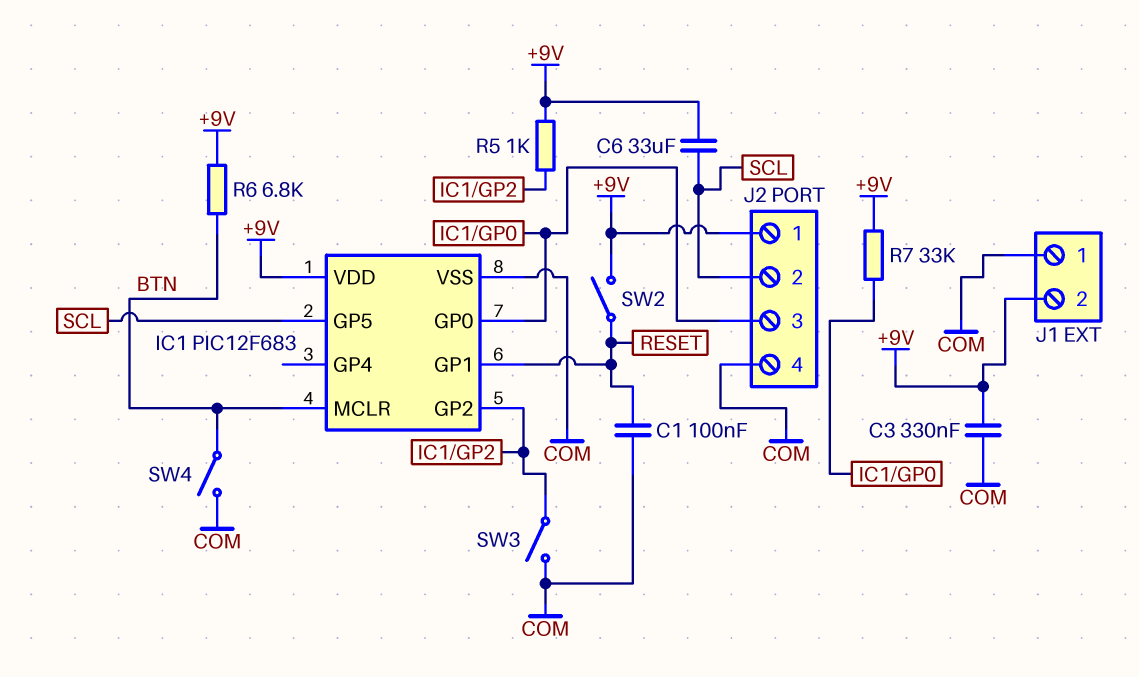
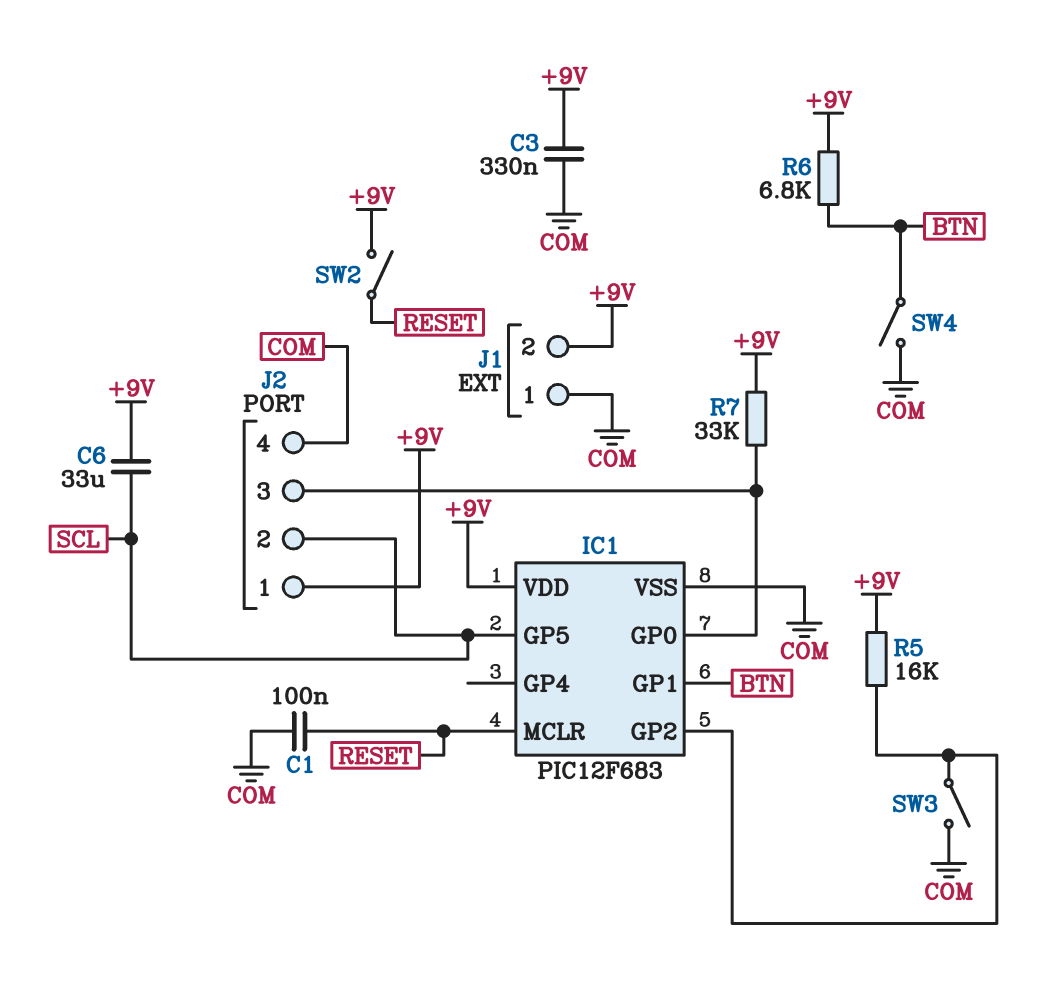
IC1 pin GP1: RESET -> BTN
IC1 pin MCLR: BTN -> RESET
R5: 1k (+9V, IC1/GP2) -> 16k (+9V, IC1/GP2)

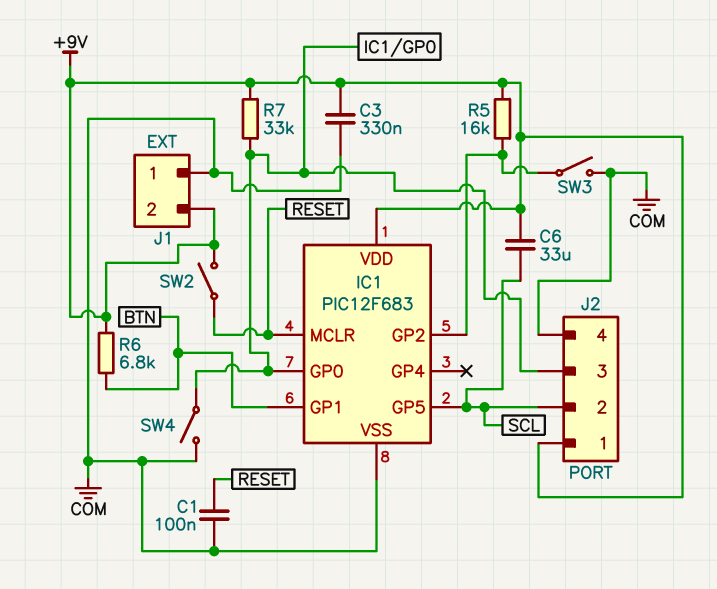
SW4: switch (BTN, COM) -> switch (COM, IC1/GP0)

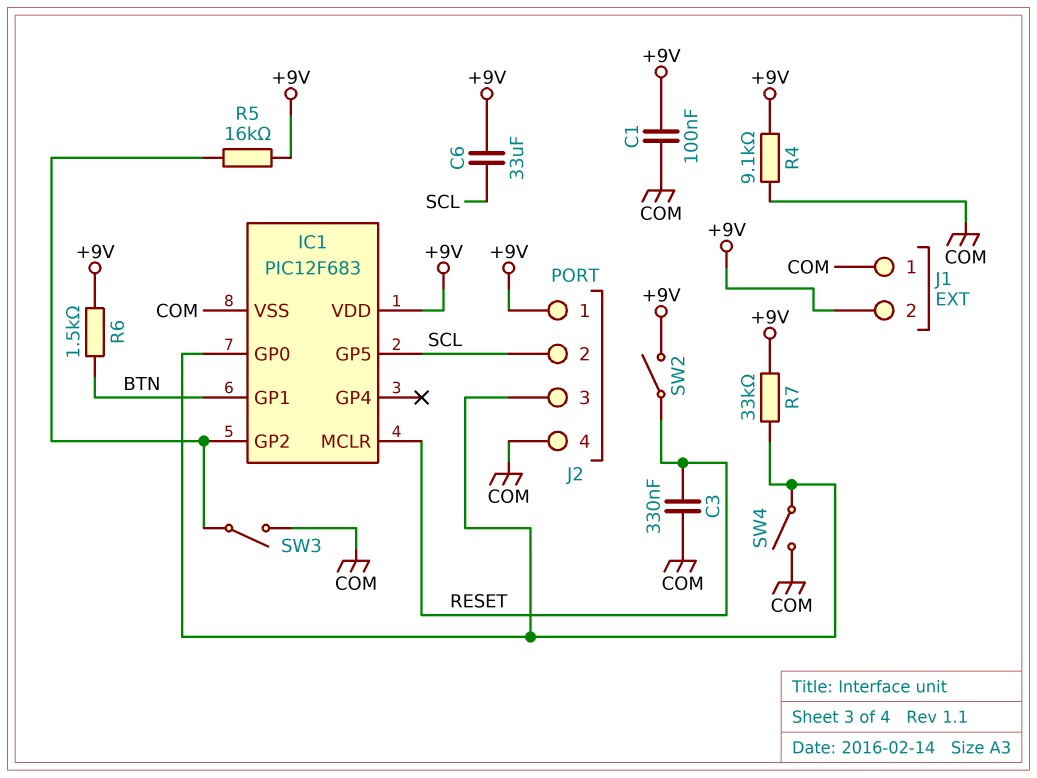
C1: 100nF (COM, RESET) -> 100nF (+9V, COM)
C3: 330nF (+9V, COM) -> 330nF (COM, RESET)
R4: none -> 9.1k (+9V, COM)
R6: 6.8k (+9V, BTN) -> 1.5k (+9V, BTN)

